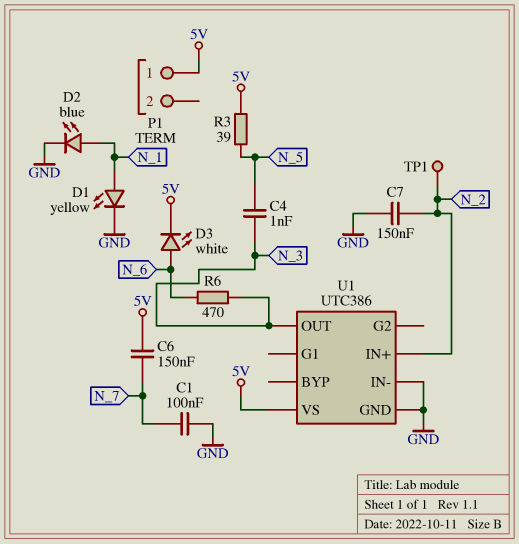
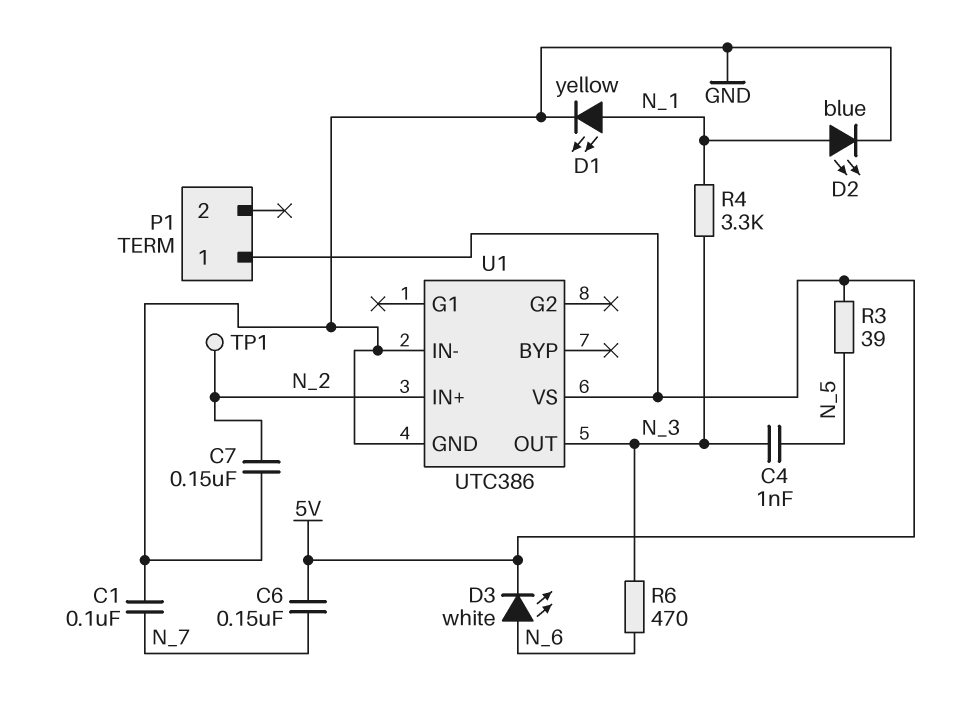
R4: none -> 3.3k (N_1, N_3)

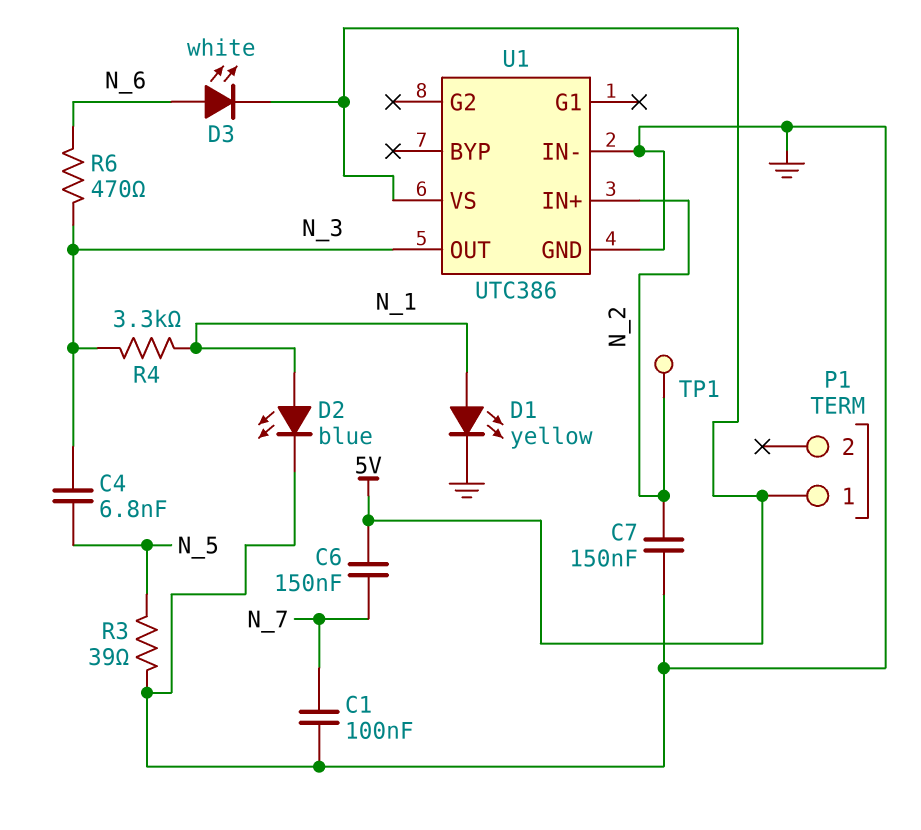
C4: 1nF (N_3, N_5) -> 6.8nF (N_3, N_5)
R3: 39 (5V, N_5) -> 39 (GND, N_5)

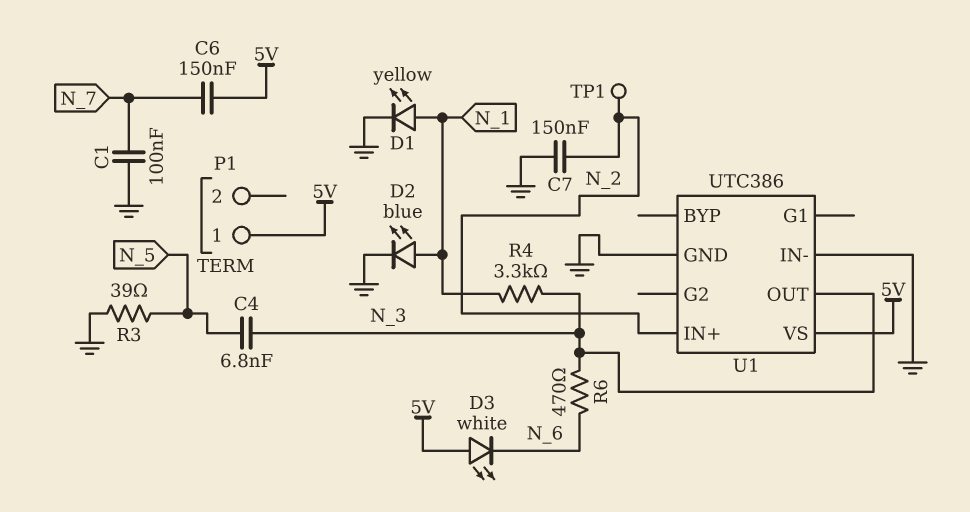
D3: LED white (A N_6, K 5V) -> LED white (A 5V, K N_6)

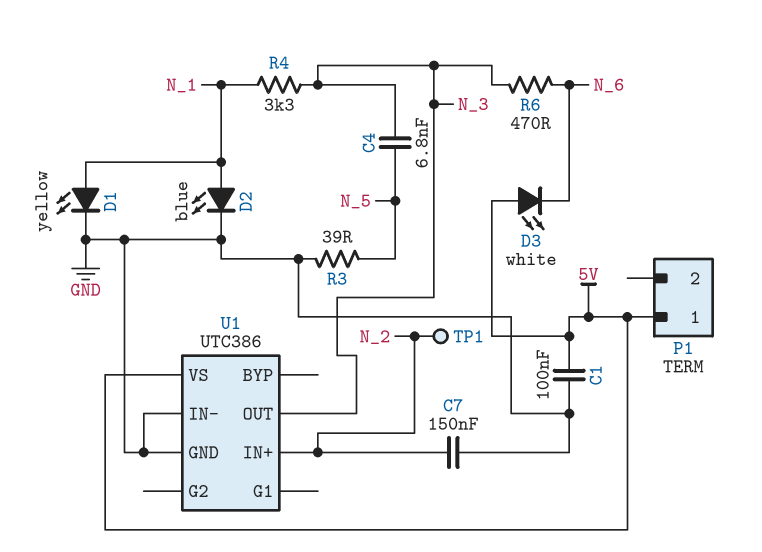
C1: 100nF (GND, N_7) -> 100nF (5V, GND)
C6: 150nF (5V, N_7) -> none

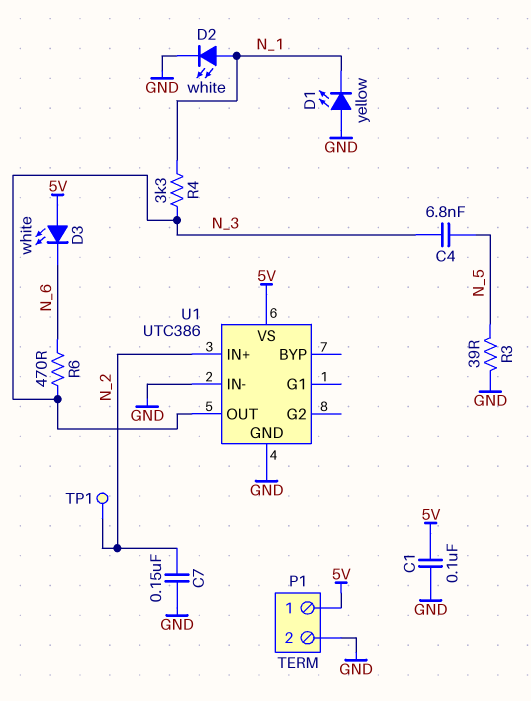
D1: LED yellow (A N_1, K GND) -> LED yellow (A GND, K N_1)
D2: LED blue (A N_1, K GND) -> LED white (A N_1, K GND)
P1 pin 2: none -> GND

